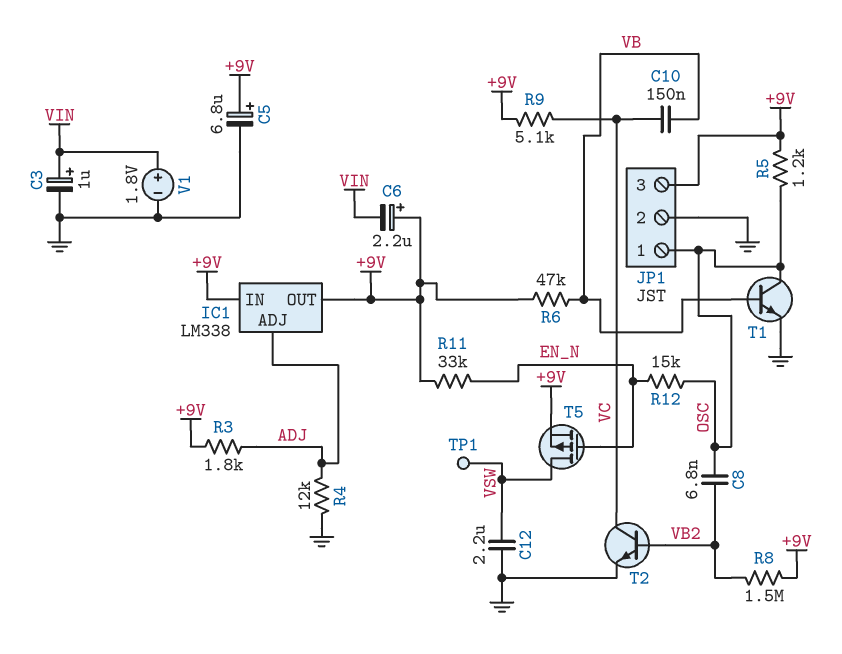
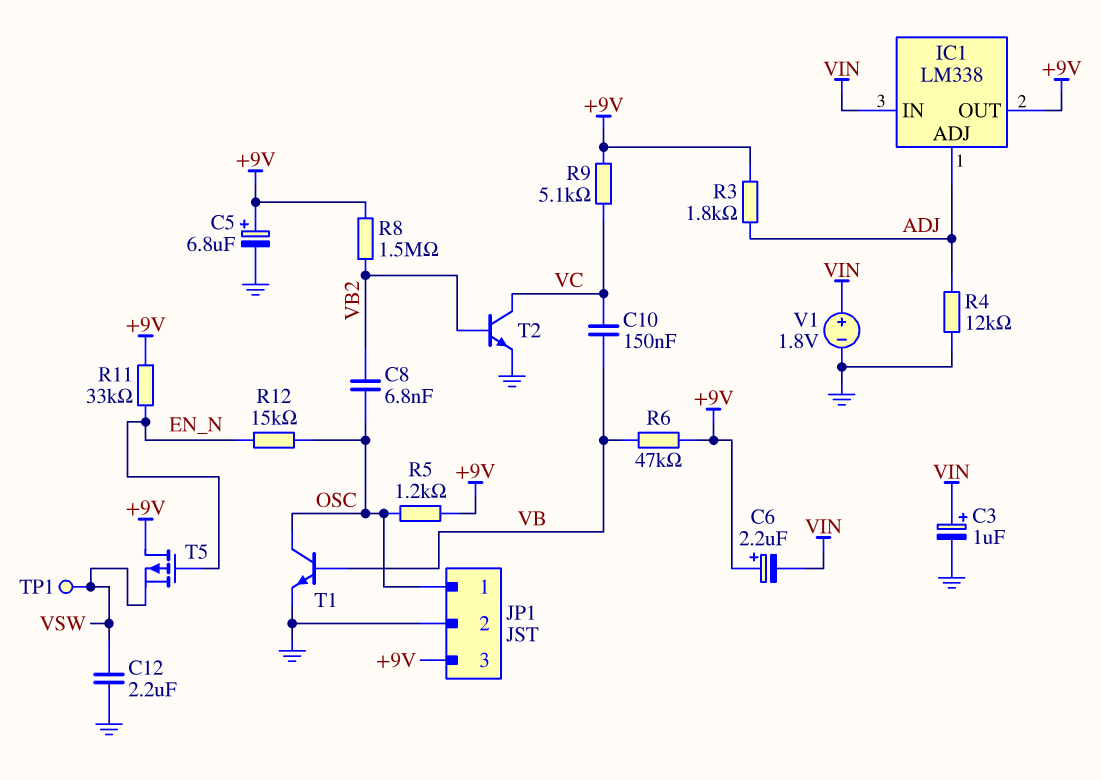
IC1 pin IN: +9V -> VIN
T5: PMOS (G EN_N, D VSW, S +9V) -> PMOS (G EN_N, D +9V, S VSW)

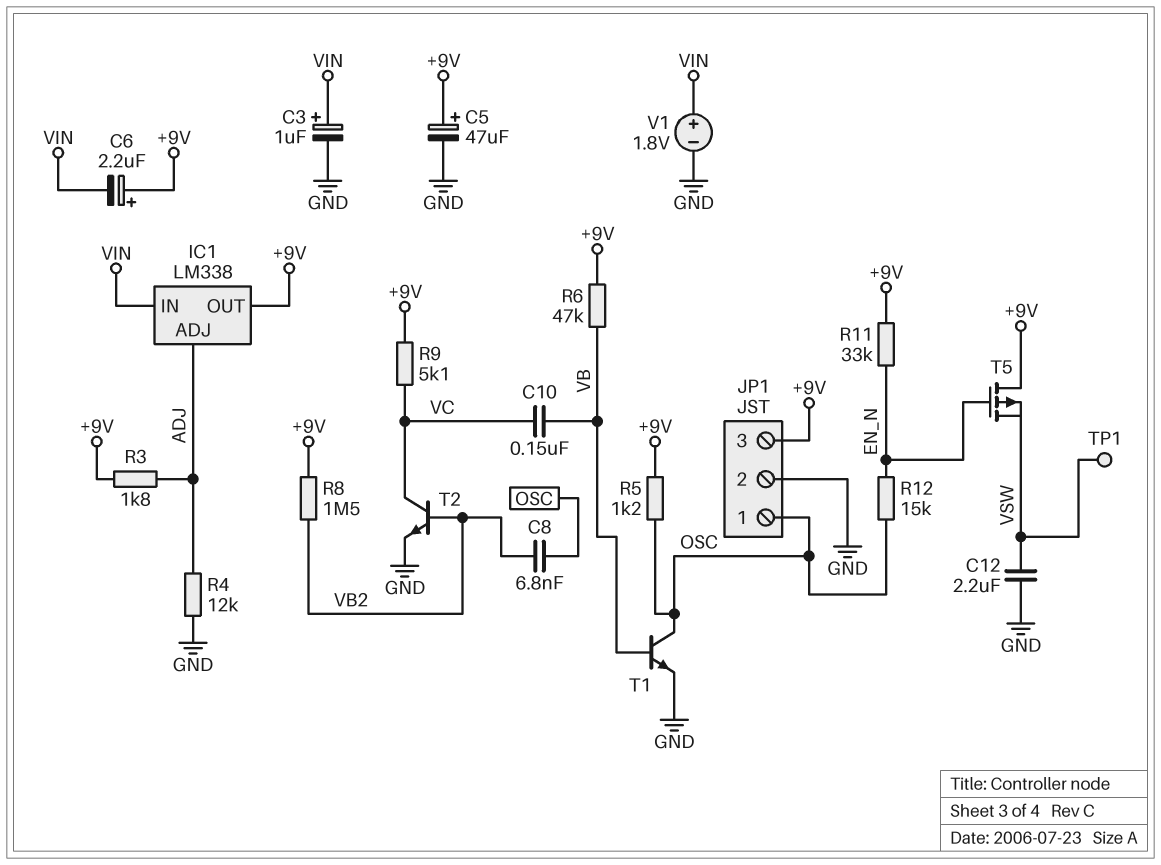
C5: 6.8uF (plus +9V, minus GND) -> 47uF (plus +9V, minus GND)

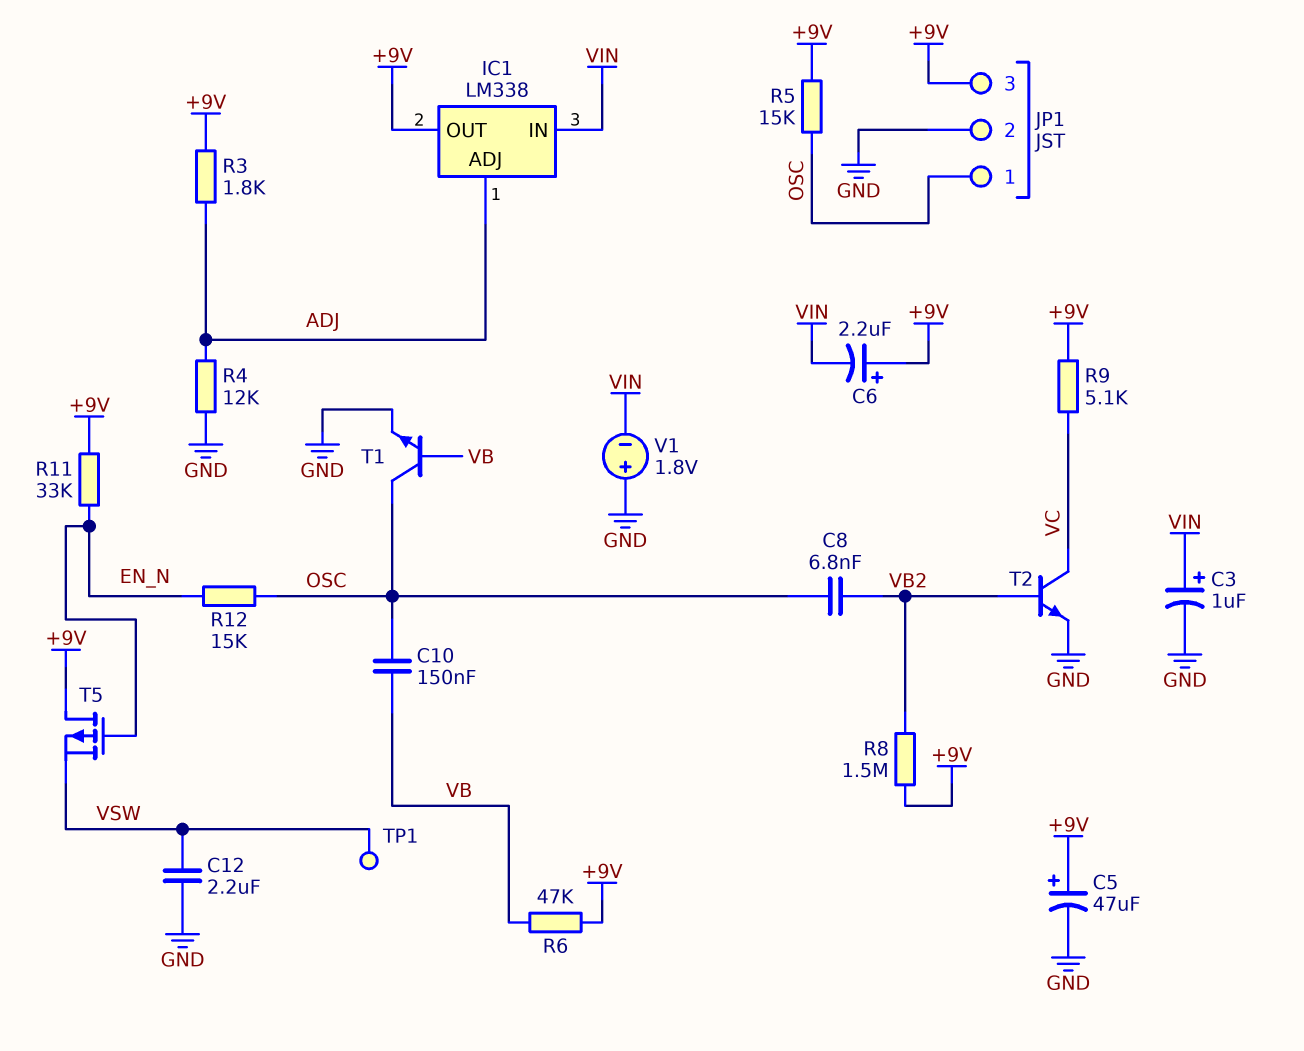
C10: 150nF (VB, VC) -> 150nF (OSC, VB)
R5: 1.2k (+9V, OSC) -> 15k (+9V, OSC)
V1: 1.8V (plus VIN, minus GND) -> 1.8V (plus GND, minus VIN)

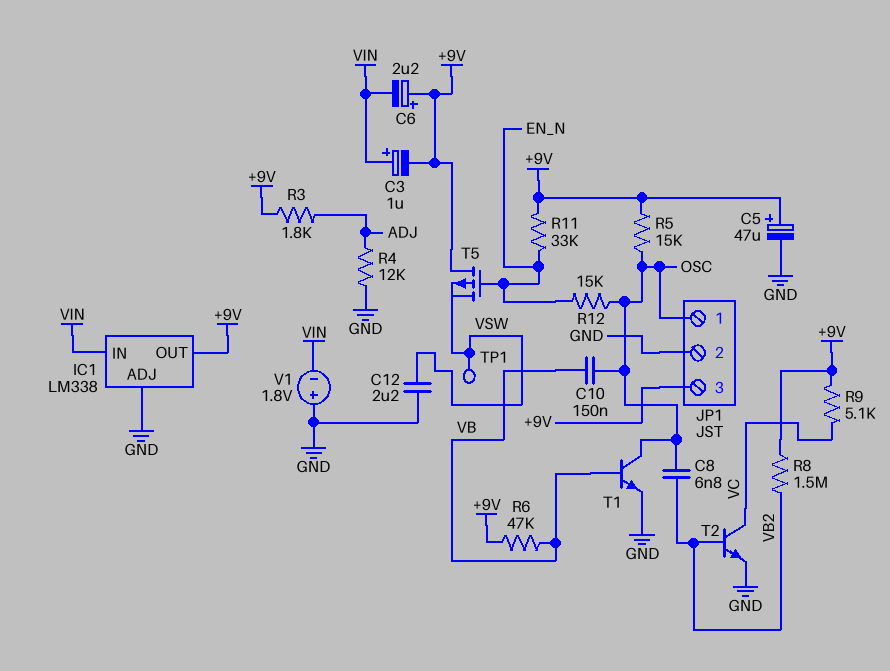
C3: 1uF (plus VIN, minus GND) -> 1uF (plus VIN, minus +9V)
IC1 pin ADJ: ADJ -> GND

